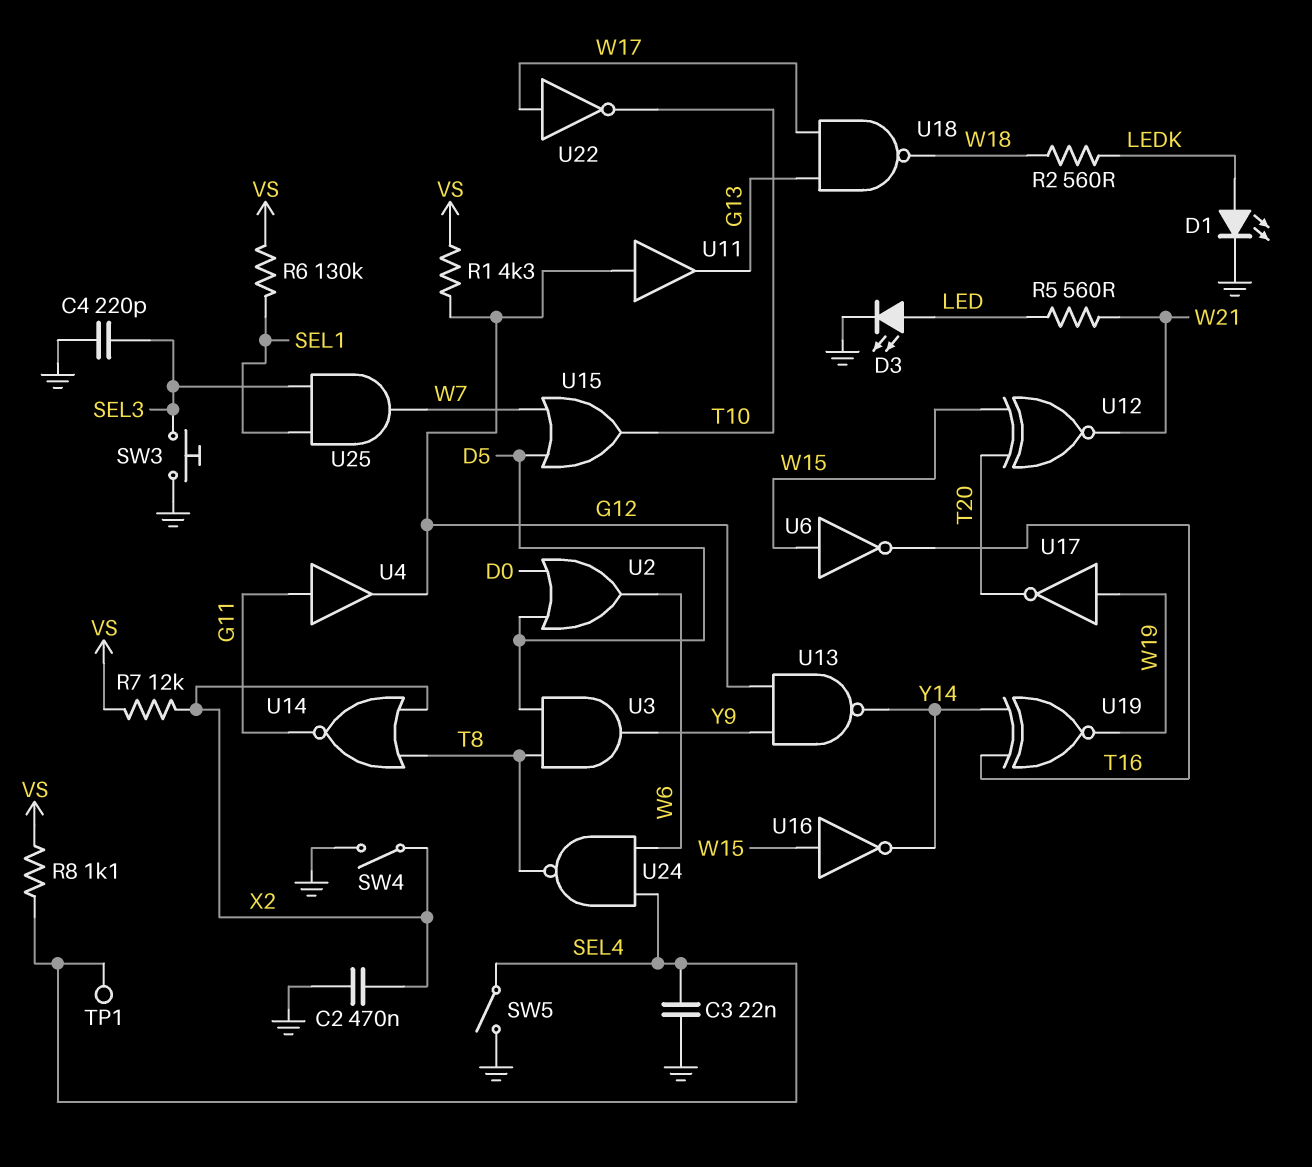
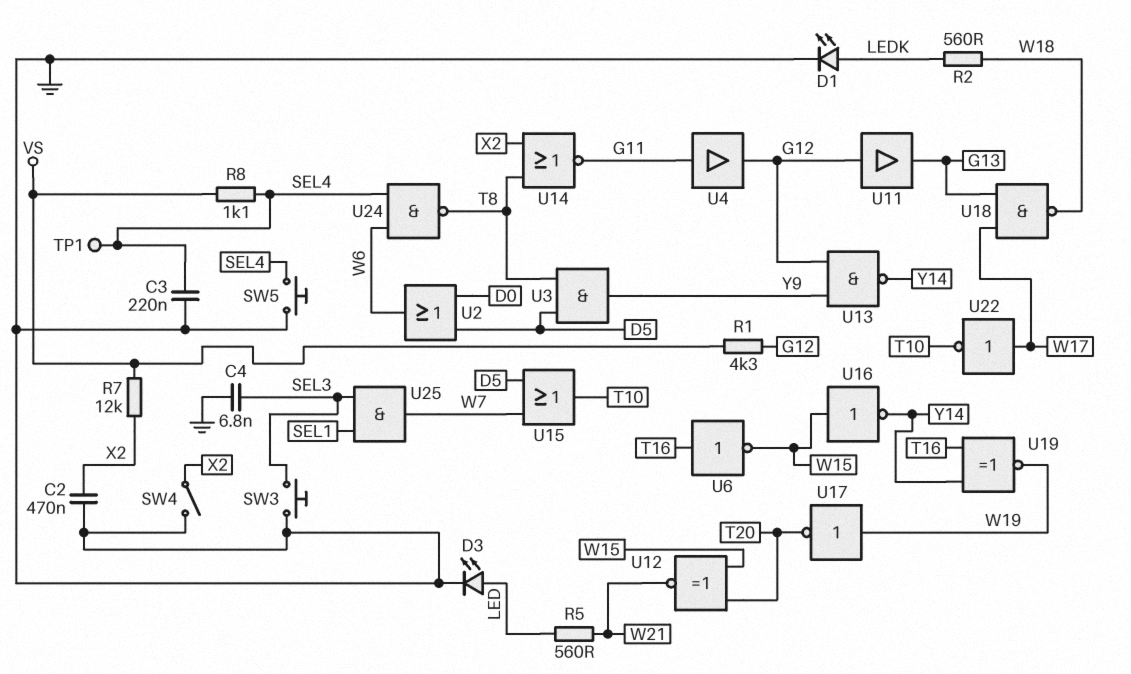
C3: 22nF (GND, SEL4) -> 220nF (GND, SEL4)
C4: 220pF (GND, SEL3) -> 6.8nF (GND, SEL3)
R6: 130k (SEL1, VS) -> none
SW5: switch (GND, SEL4) -> button (GND, SEL4)
U6: NOT (in W15, out T16) -> NOT (in T16, out W15)

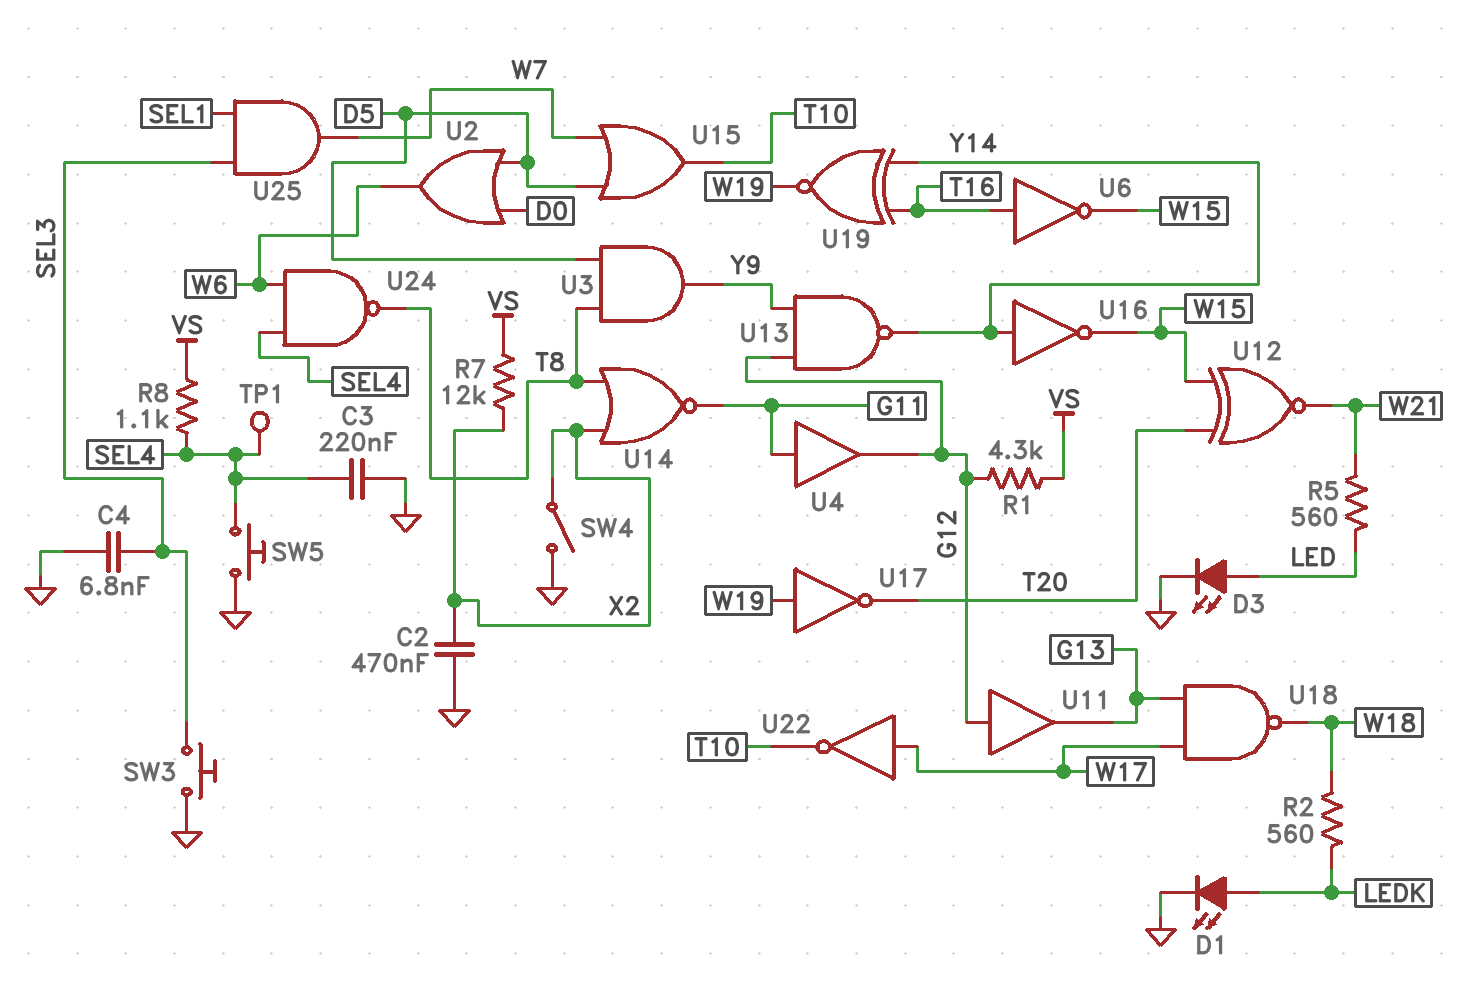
U16: NOT (in W15, out Y14) -> NOT (in Y14, out W15)

